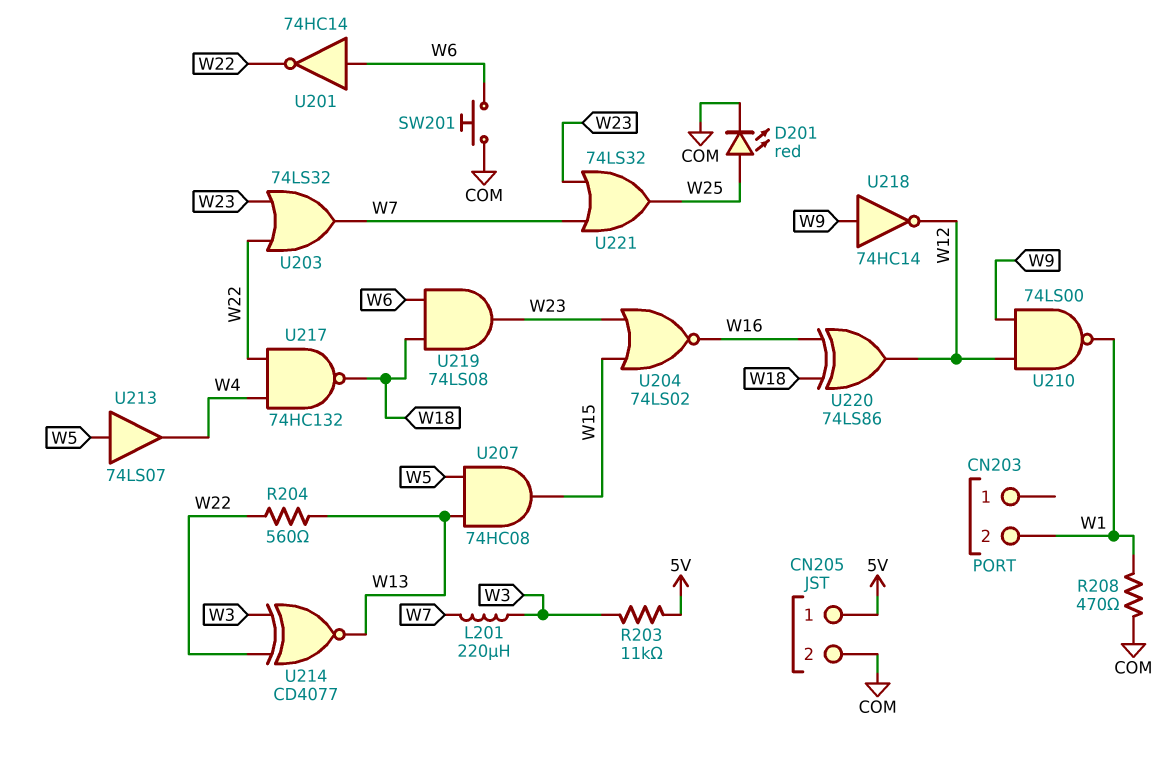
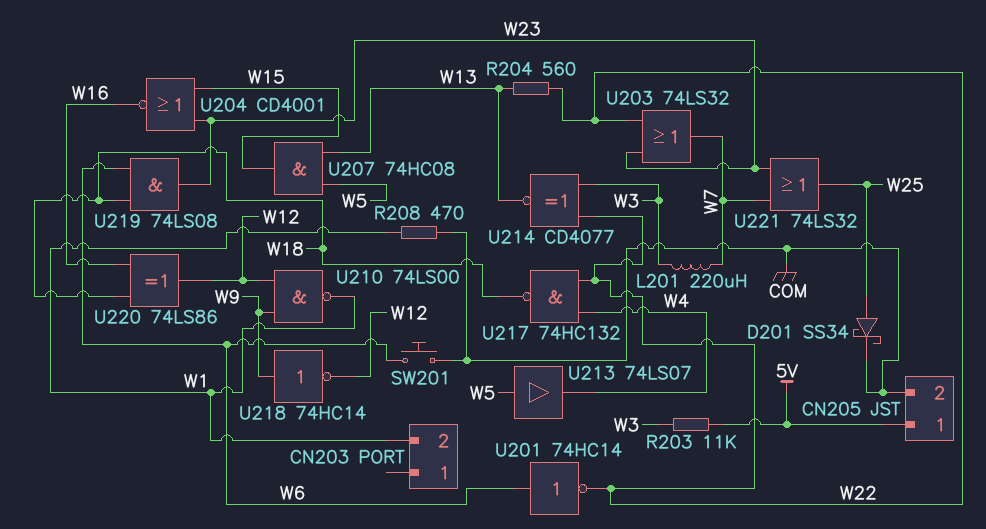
D201: LED red (A W25, K COM) -> schottky SS34 (A W25, K COM)
U204: NOR 74LS02 (in W15, in W23, out W16) -> NOR CD4001 (in W15, in W23, out W16)

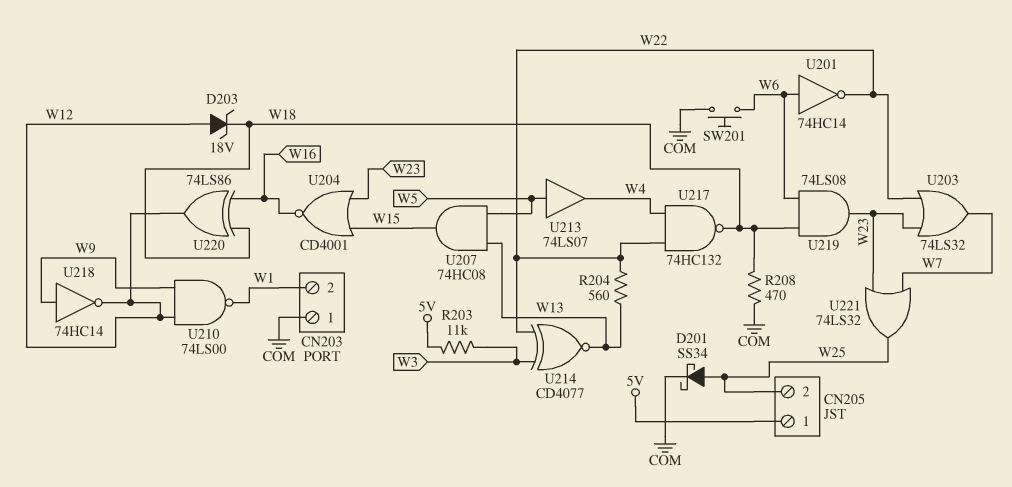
CN203 pin 1: none -> COM
CN205 pin 2: COM -> W25
D203: none -> zener 18V (A W12, K W18)
L201: 220uH (W3, W7) -> none
R208: 470 (COM, W1) -> 470 (COM, W18)

